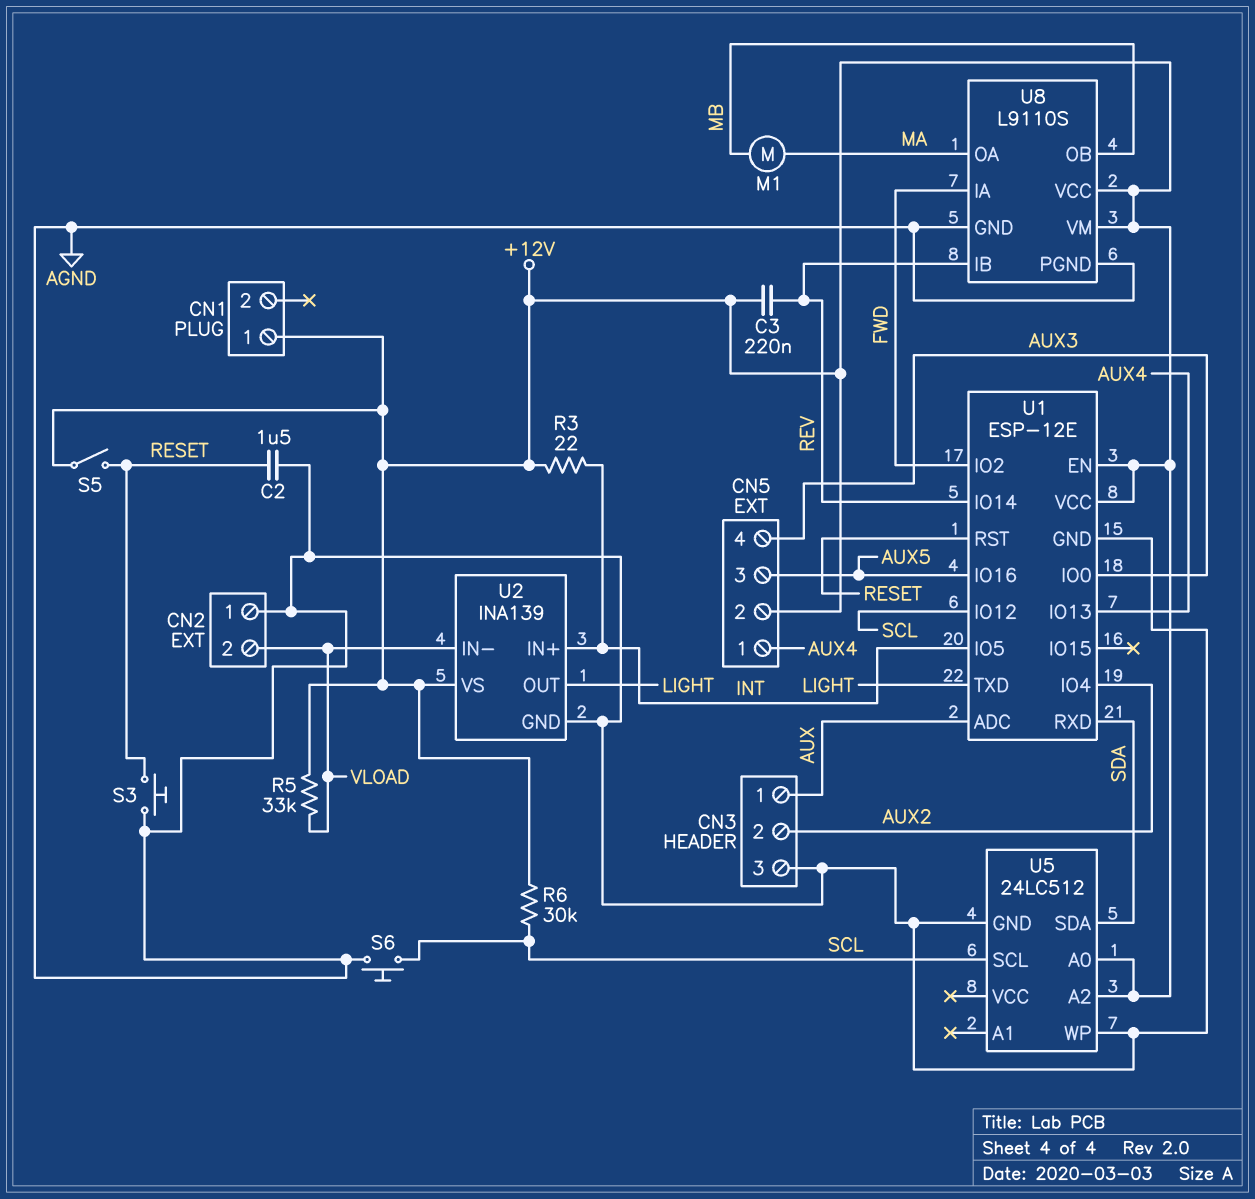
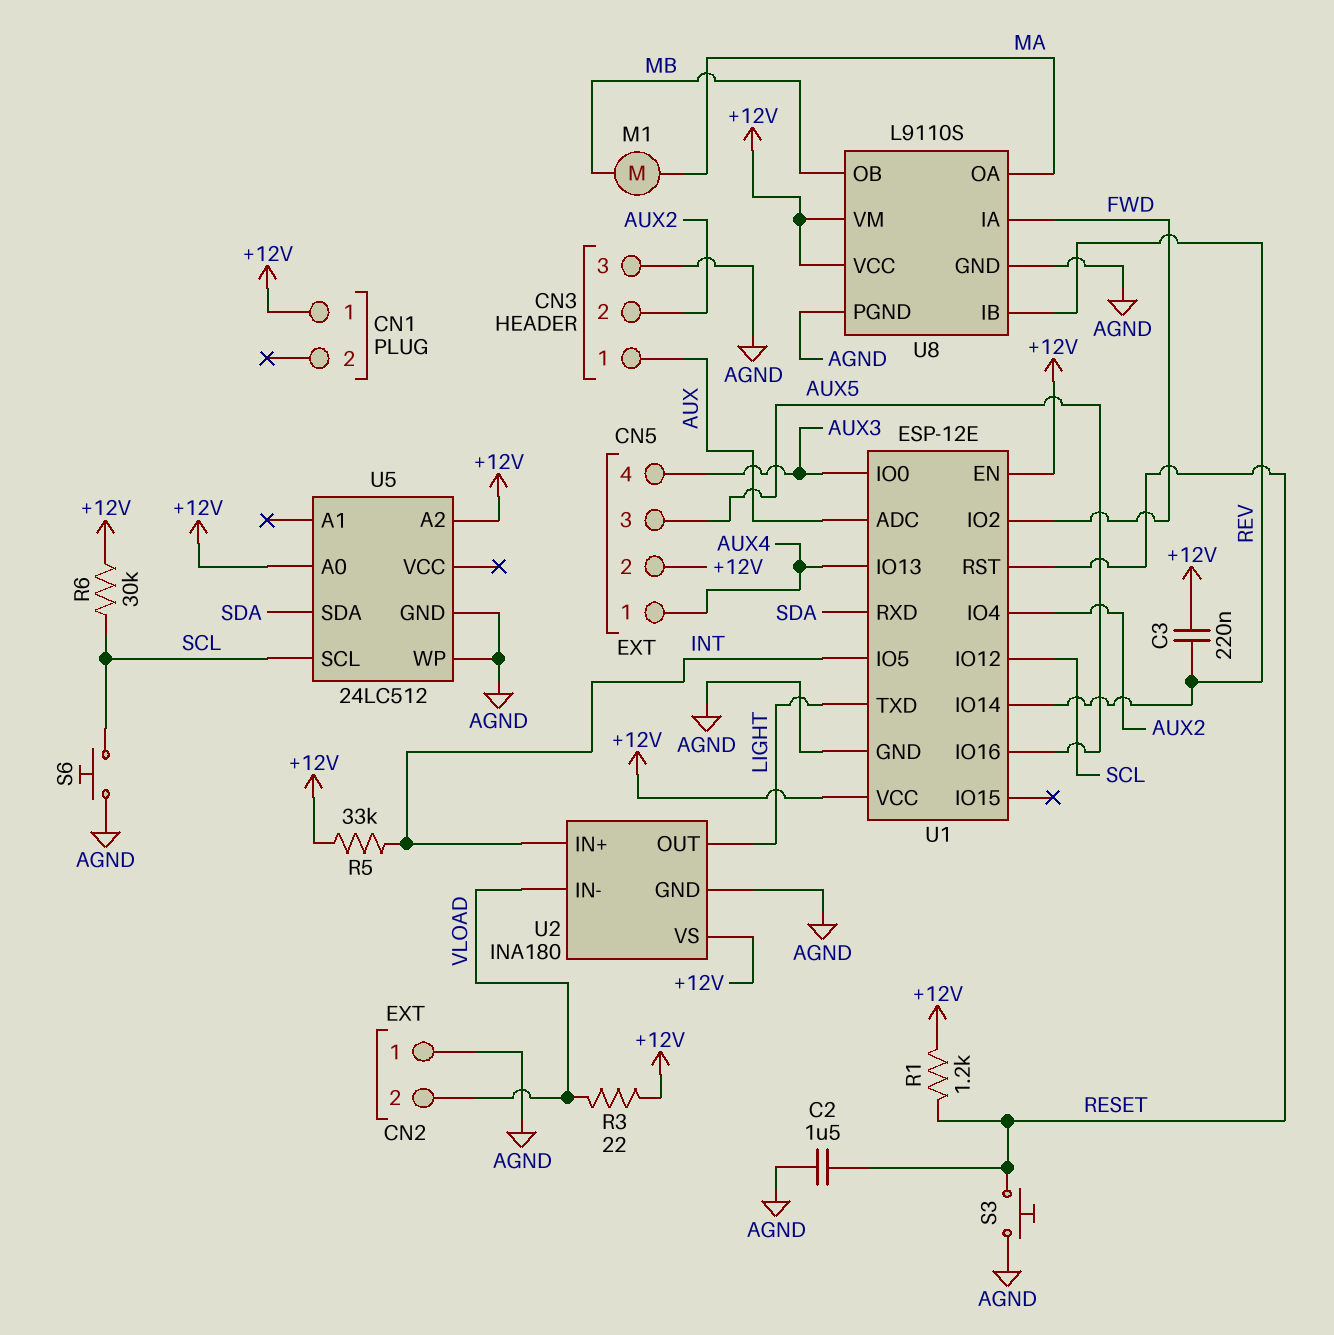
R1: none -> 1.2k (+12V, RESET)
R3: 22 (+12V, INT) -> 22 (+12V, VLOAD)
R5: 33k (+12V, VLOAD) -> 33k (+12V, INT)
S5: switch (+12V, RESET) -> none
U2: INA139 -> INA180

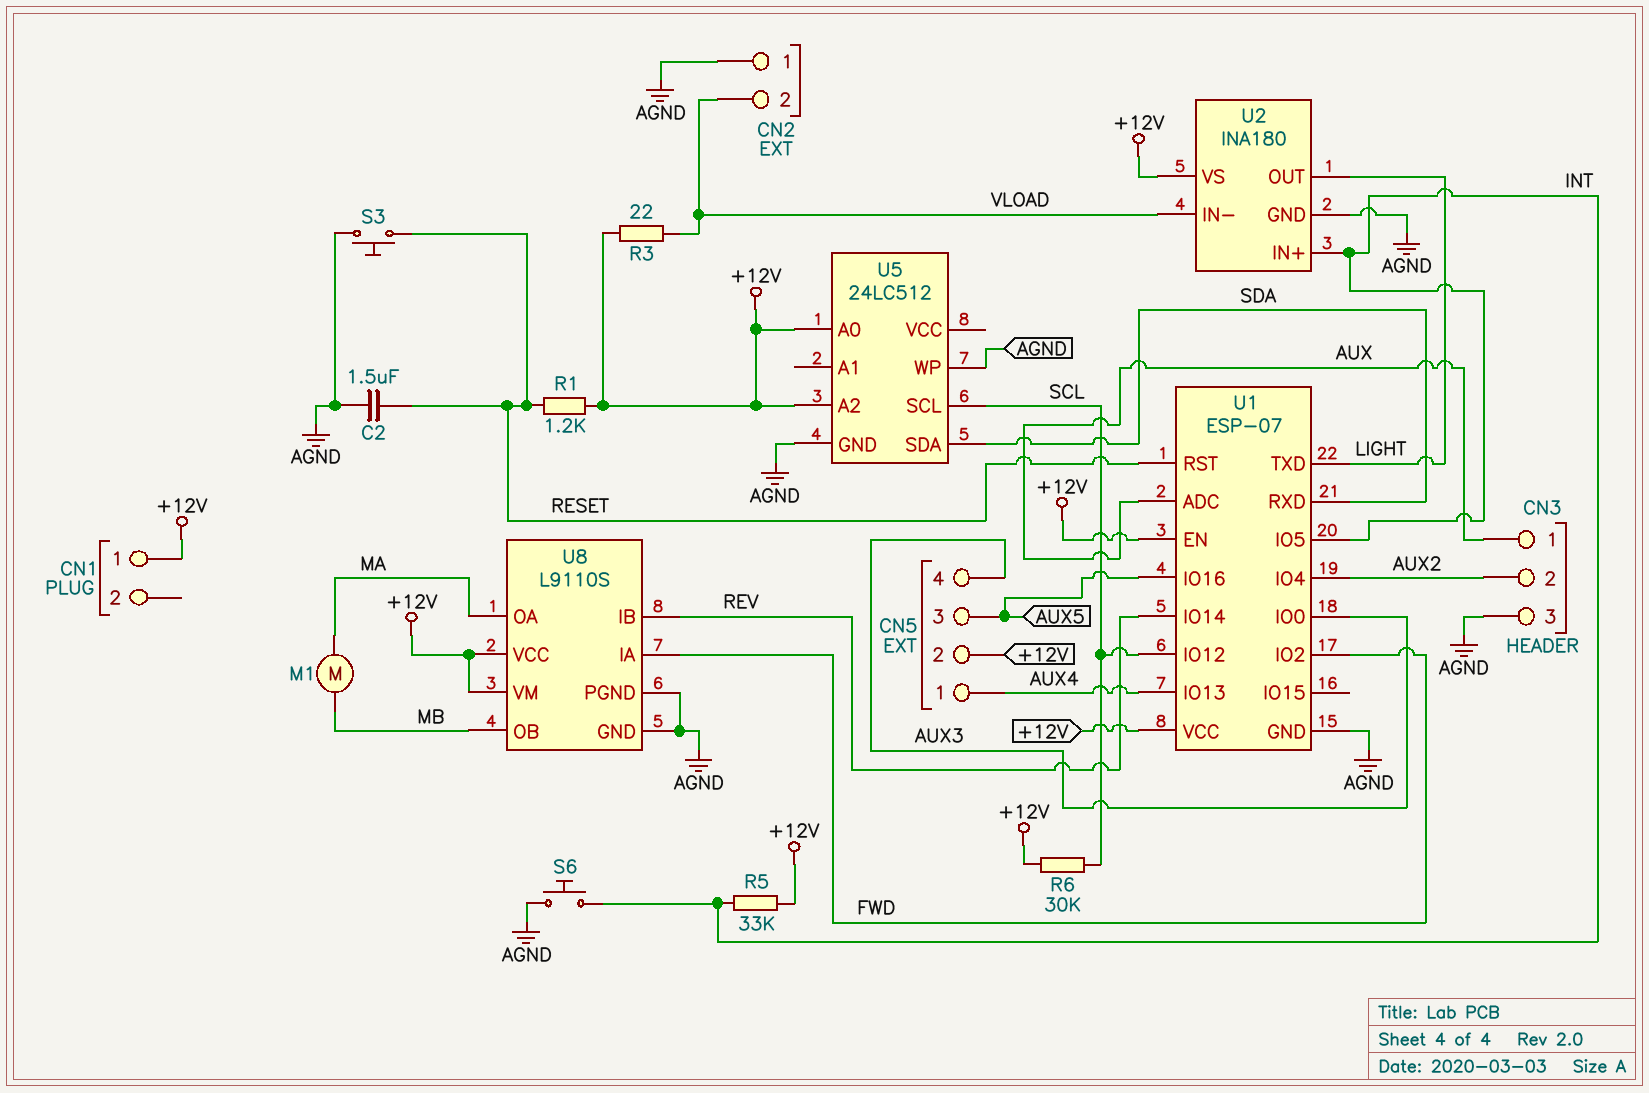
C3: 220nF (+12V, REV) -> none
S6: button (AGND, SCL) -> button (AGND, INT)
U1: ESP-12E -> ESP-07

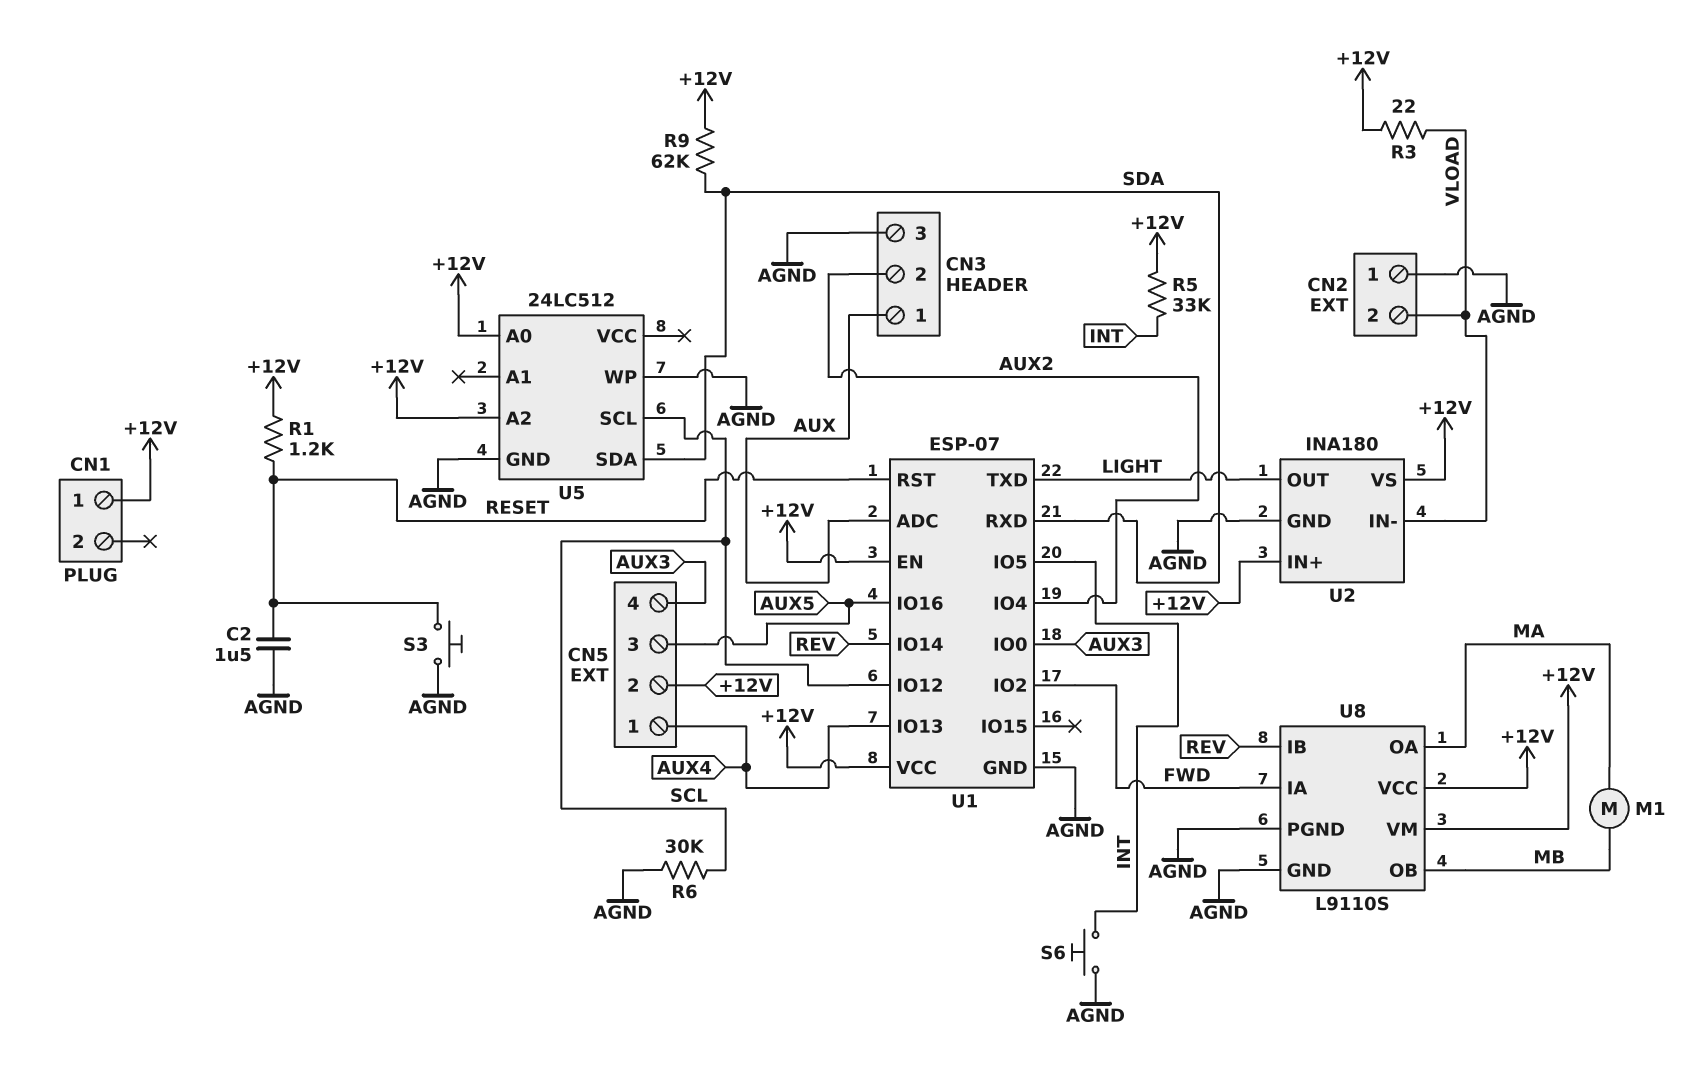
R6: 30k (+12V, SCL) -> 30k (AGND, SCL)
R9: none -> 62k (+12V, SDA)
U2 pin IN+: INT -> +12V

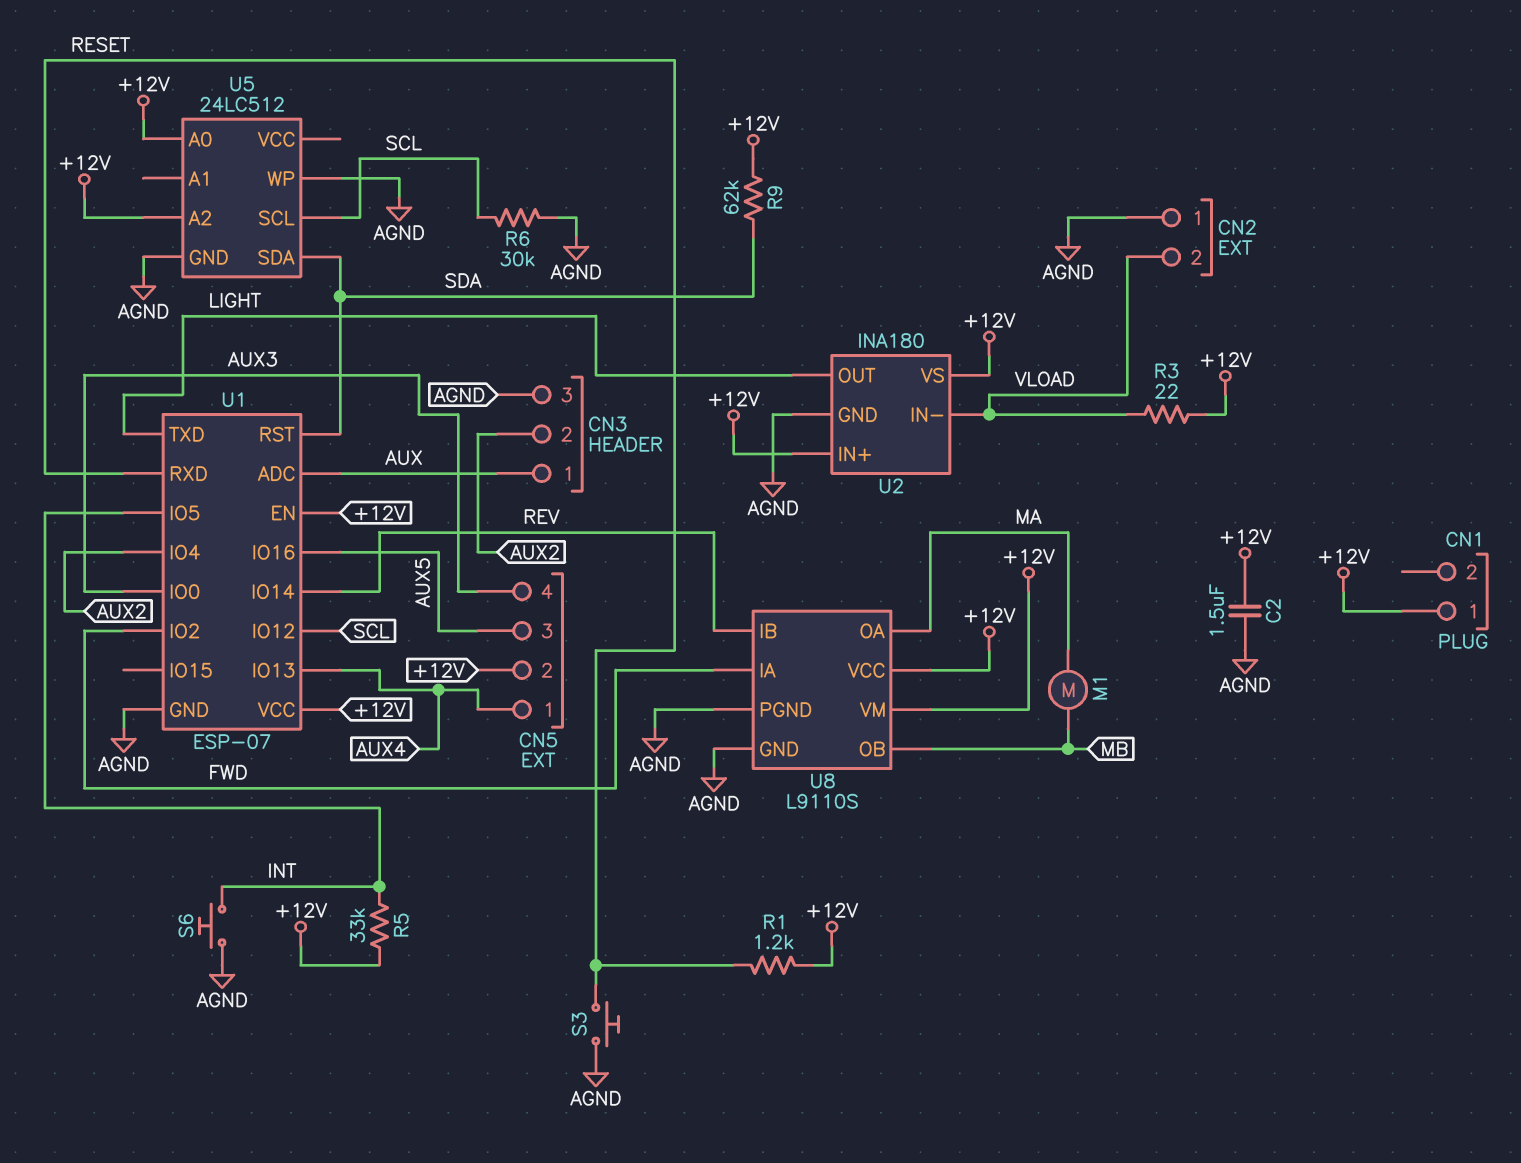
C2: 1.5uF (AGND, RESET) -> 1.5uF (+12V, AGND)
U1 pin RST: RESET -> SDA
U1 pin RXD: SDA -> RESET

